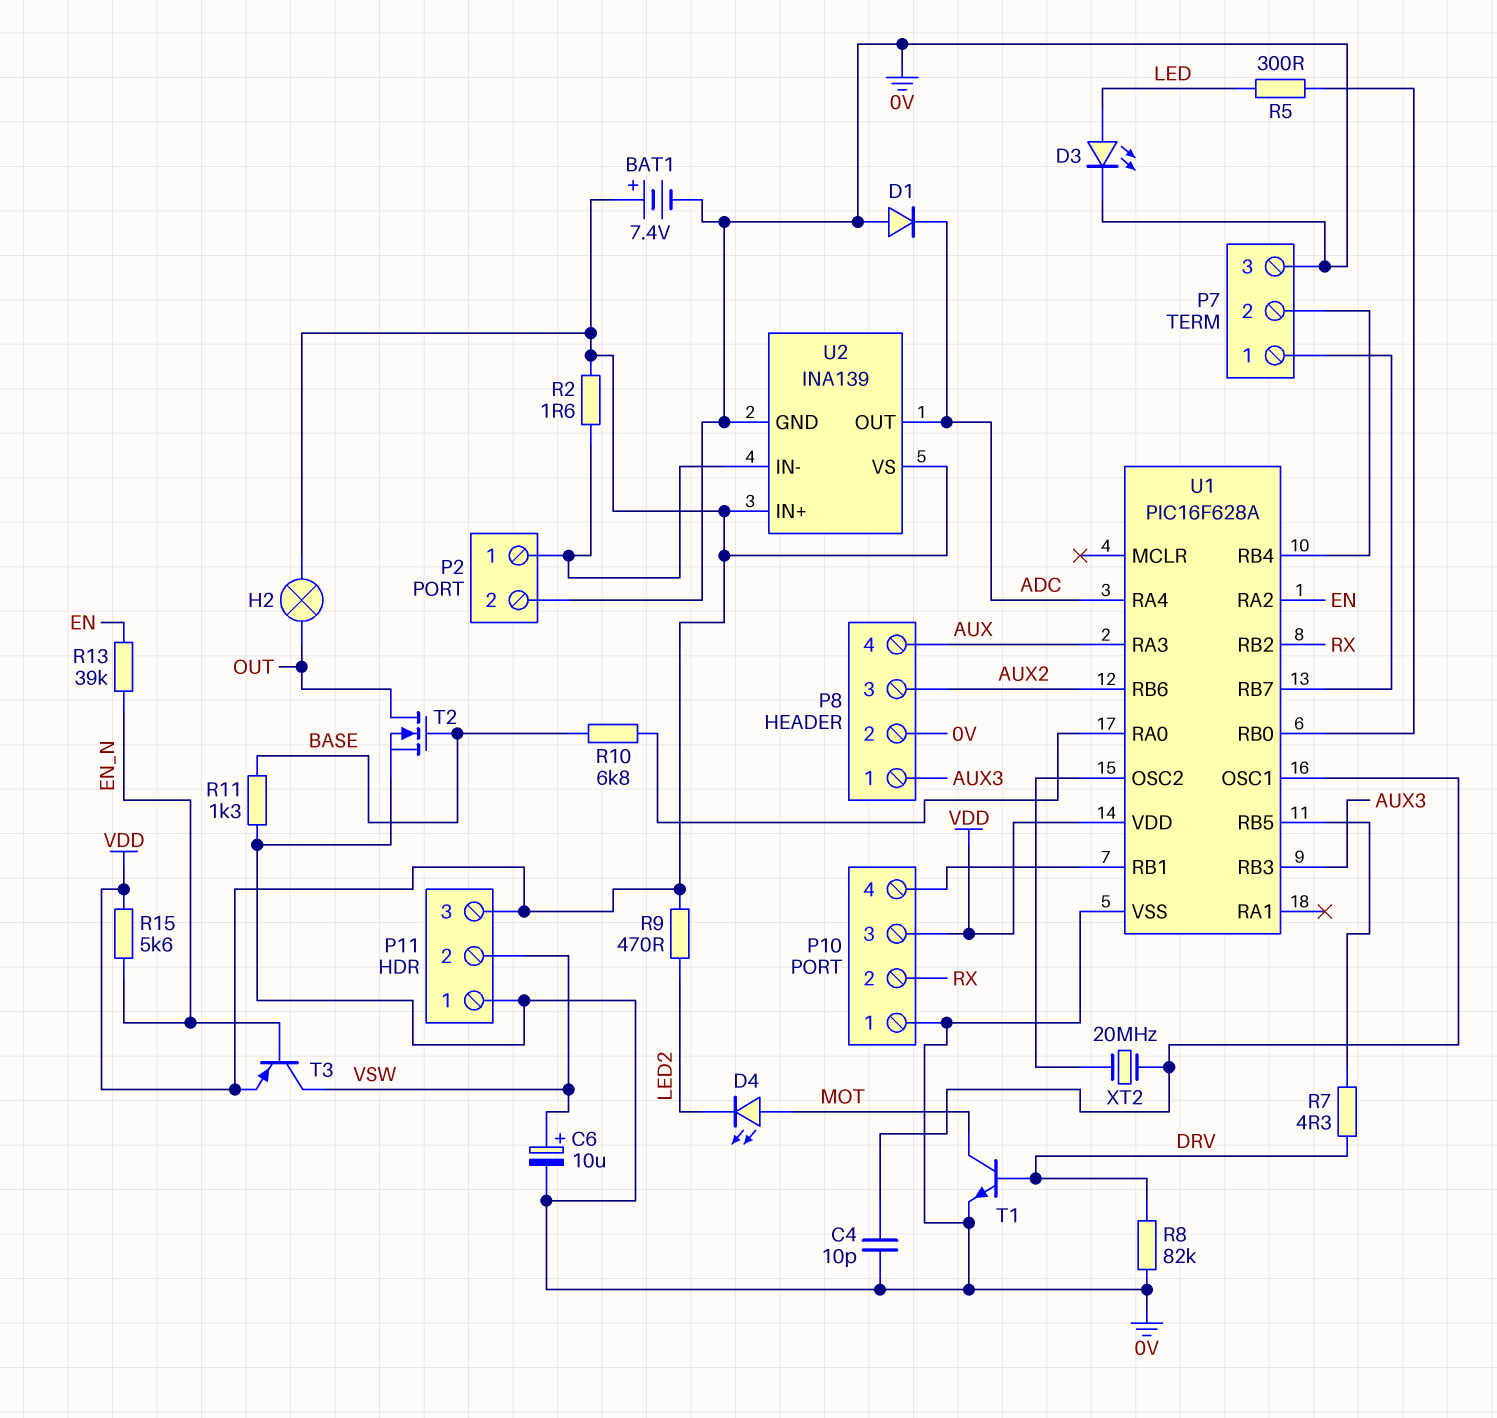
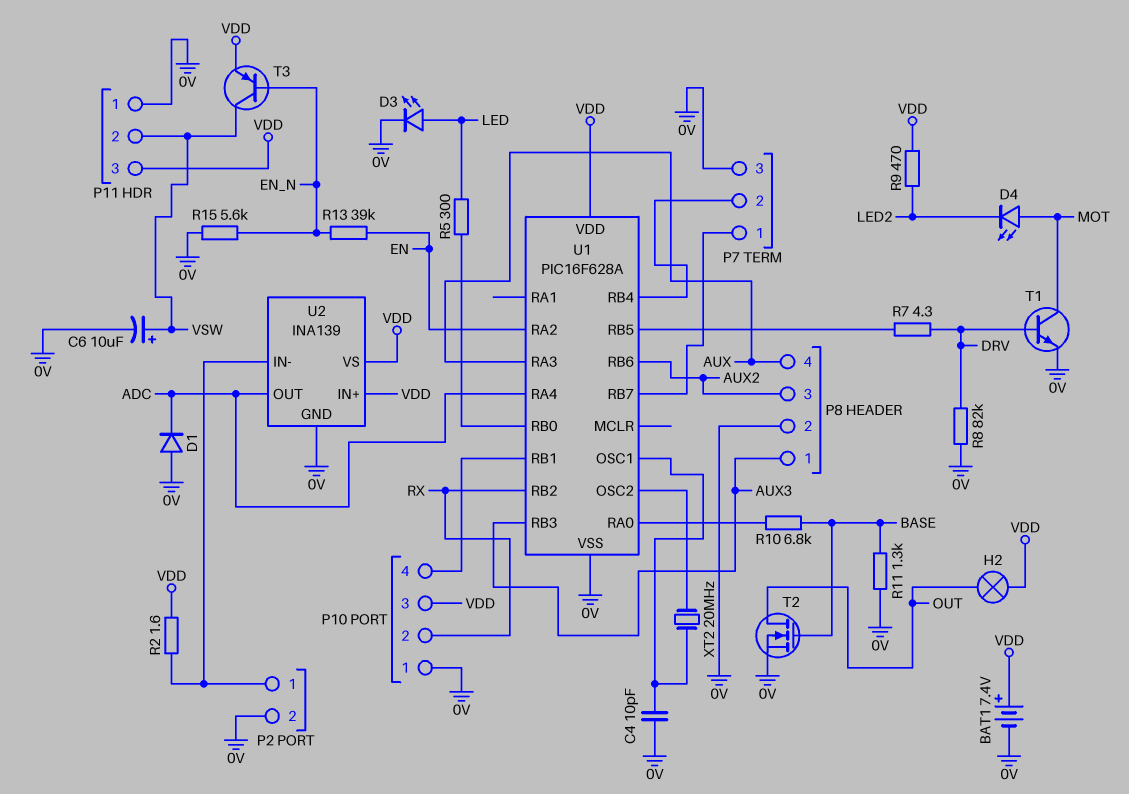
R15: 5.6k (EN_N, VDD) -> 5.6k (0V, EN_N)

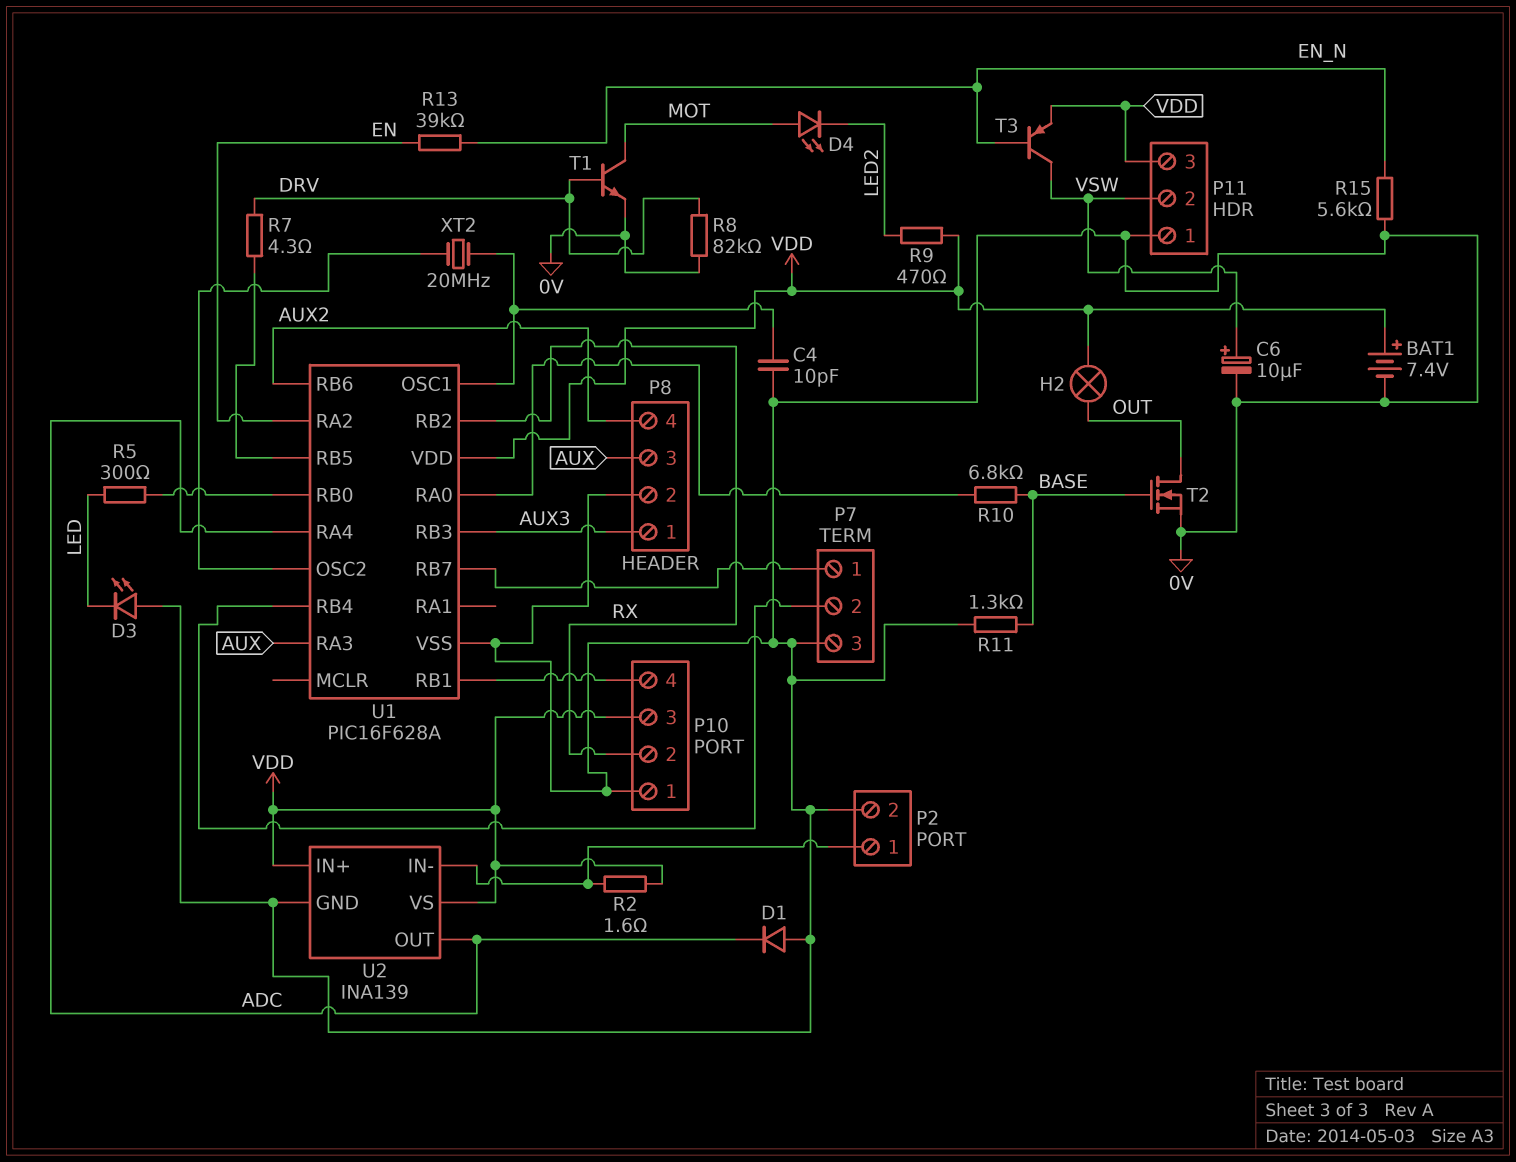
D3: LED (A LED, K 0V) -> LED (A 0V, K LED)
P8 pin 3: AUX2 -> AUX
P8 pin 4: AUX -> AUX2

